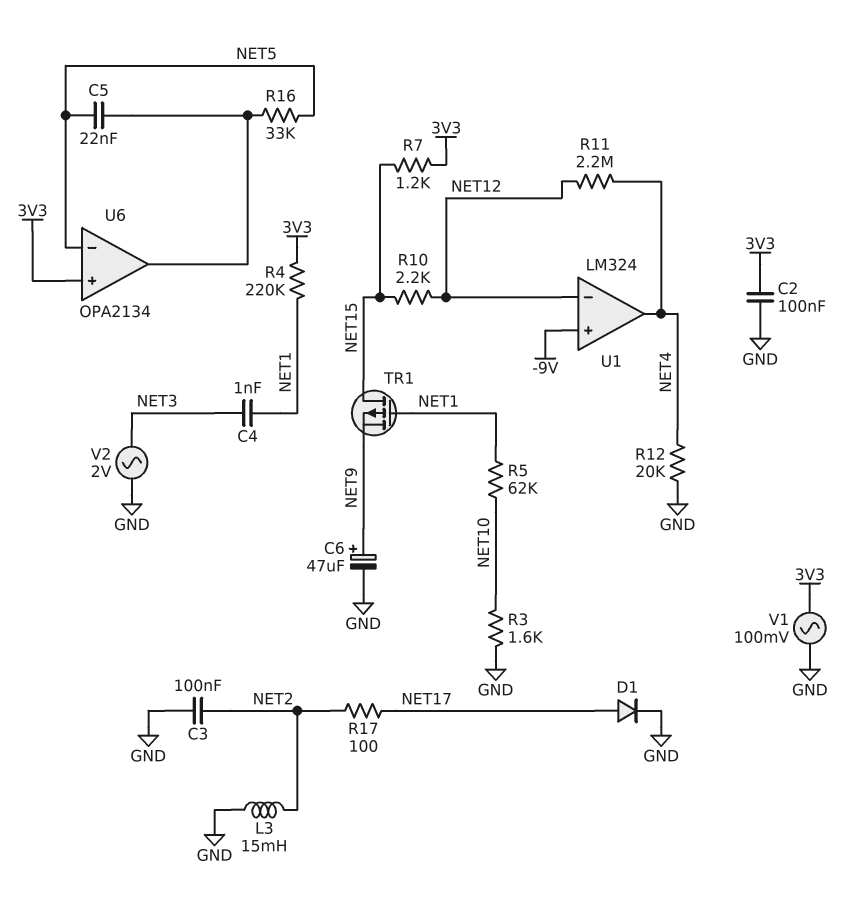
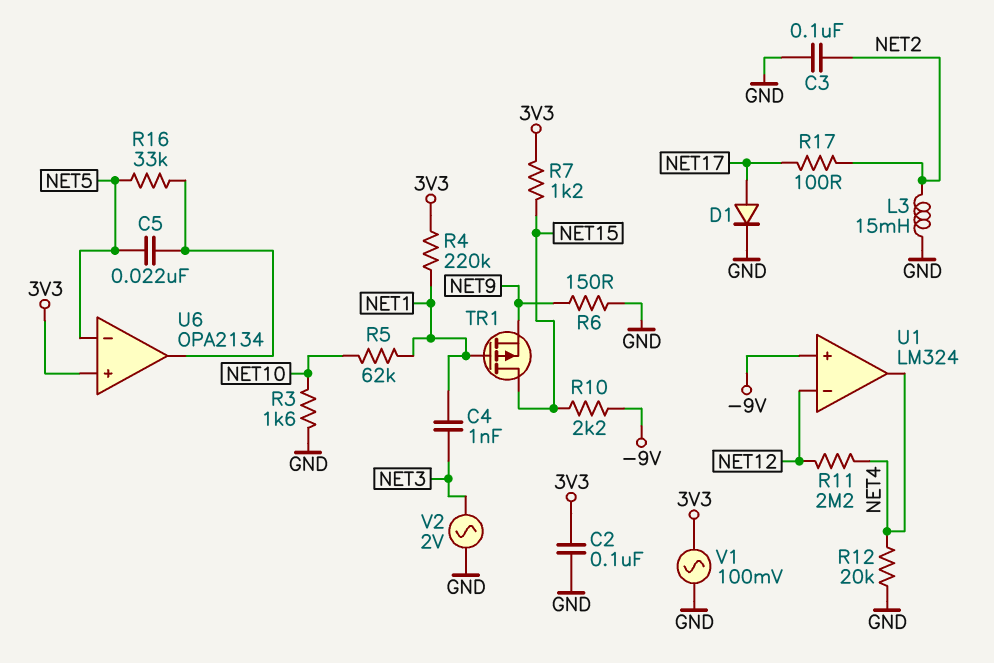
C6: 47uF (plus NET9, minus GND) -> none
R6: none -> 150 (GND, NET9)
R10: 2.2k (NET12, NET15) -> 2.2k (-9V, NET15)

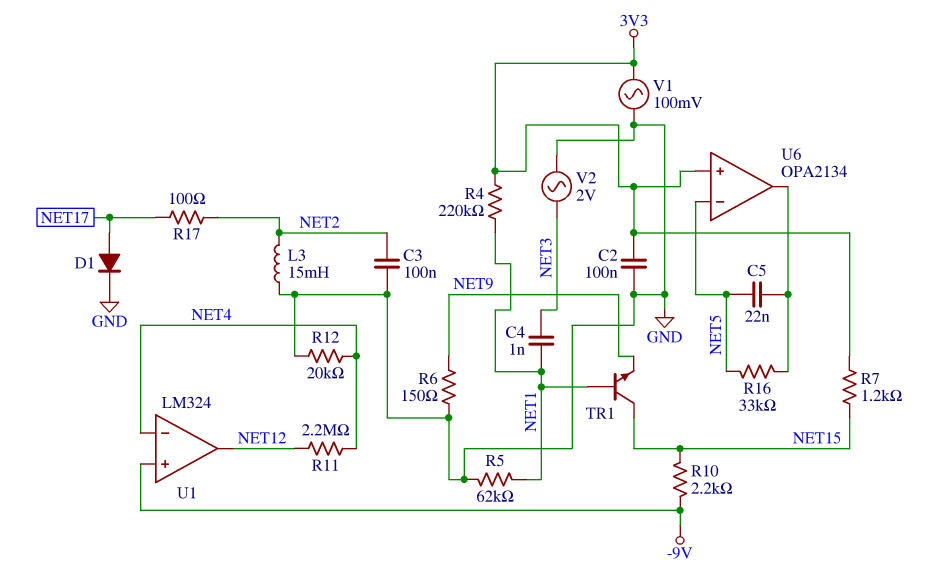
R3: 1.6k (GND, NET10) -> none
R5: 62k (NET1, NET10) -> 62k (GND, NET1)
TR1: PMOS (G NET1, D NET15, S NET9) -> NPN (B NET1, C NET15, E NET9)
U1 pin in-: NET12 -> NET4
U1 pin out: NET4 -> NET12

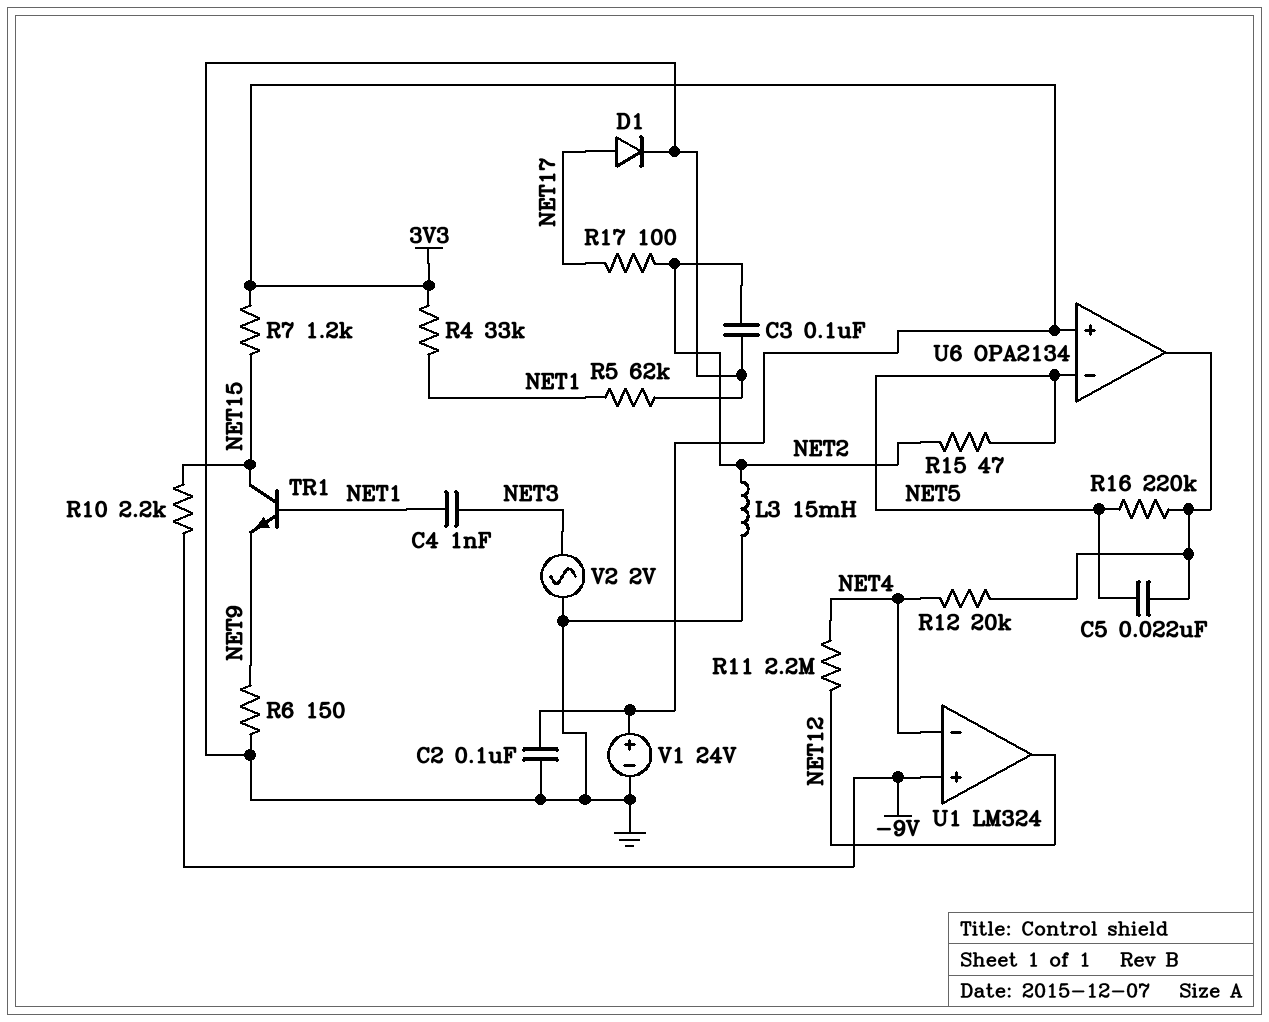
R4: 220k (3V3, NET1) -> 33k (3V3, NET1)
R12: 20k (GND, NET4) -> 20k (NET4, U6/out)
R15: none -> 47 (NET2, NET5)
R16: 33k (NET5, U6/out) -> 220k (NET5, U6/out)
V1: AC 100mV (3V3, GND) -> 24V (plus 3V3, minus GND)

